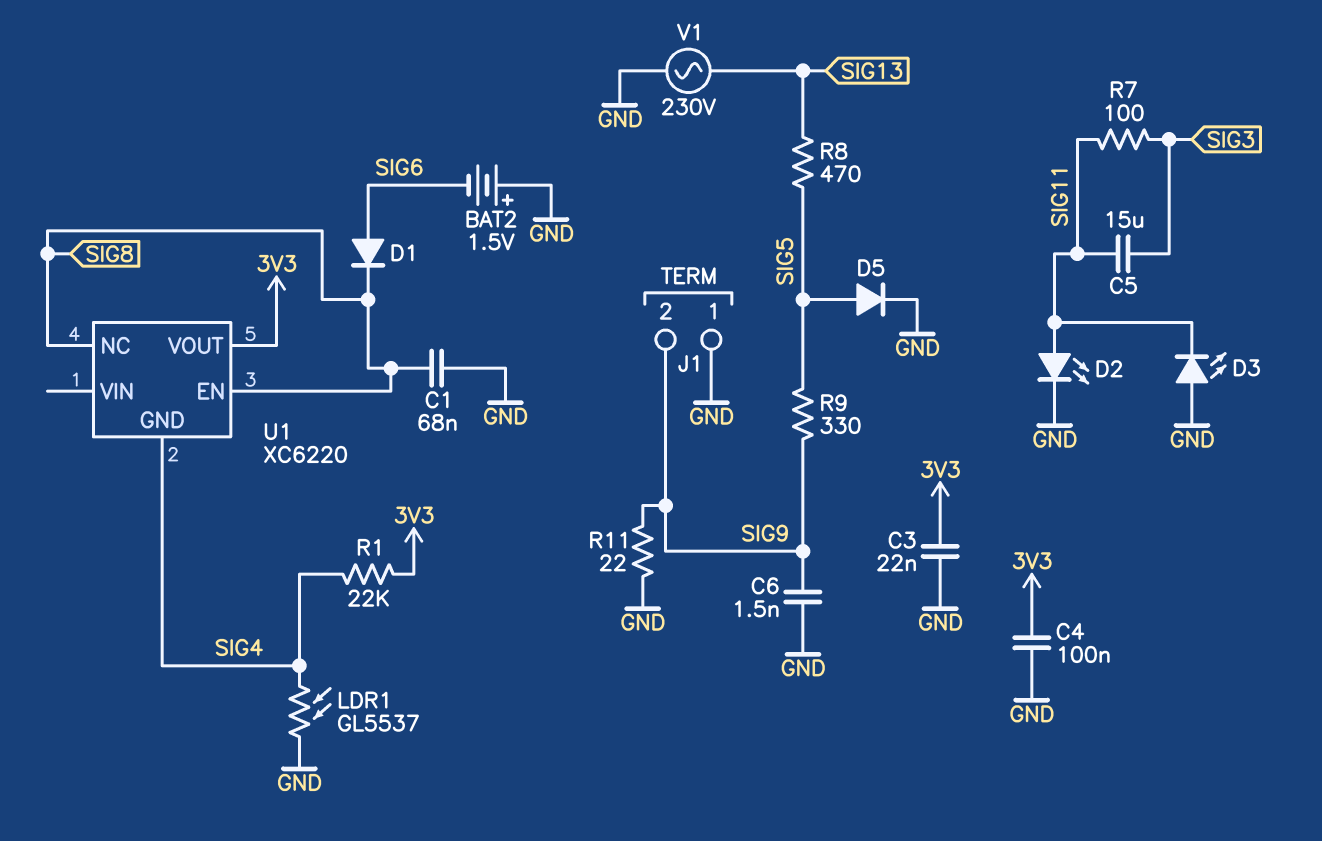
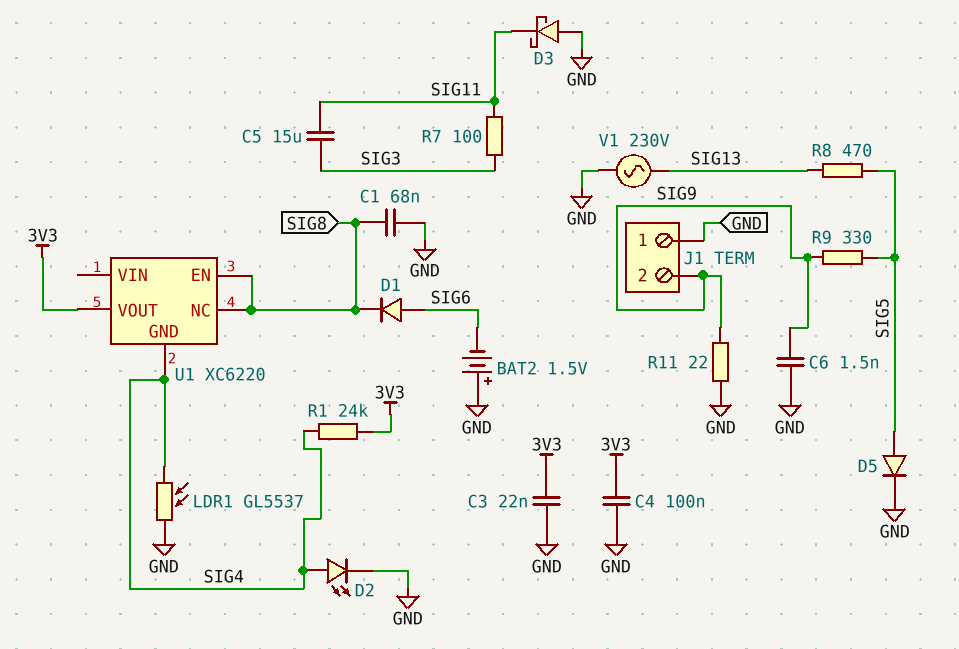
D2: LED (A SIG11, K GND) -> LED (A SIG4, K GND)
D3: LED (A GND, K SIG11) -> schottky (A GND, K SIG11)
R1: 22k (3V3, SIG4) -> 24k (3V3, SIG4)

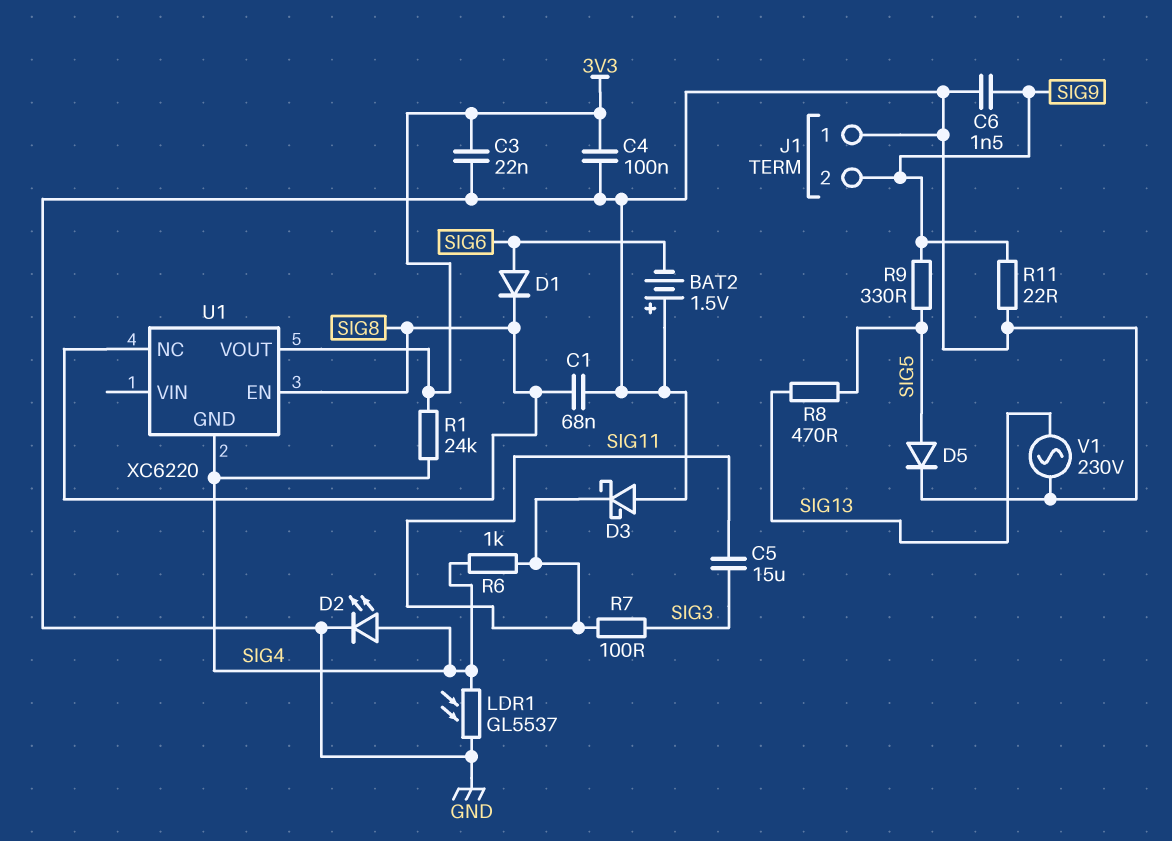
R6: none -> 1k (SIG4, SIG11)

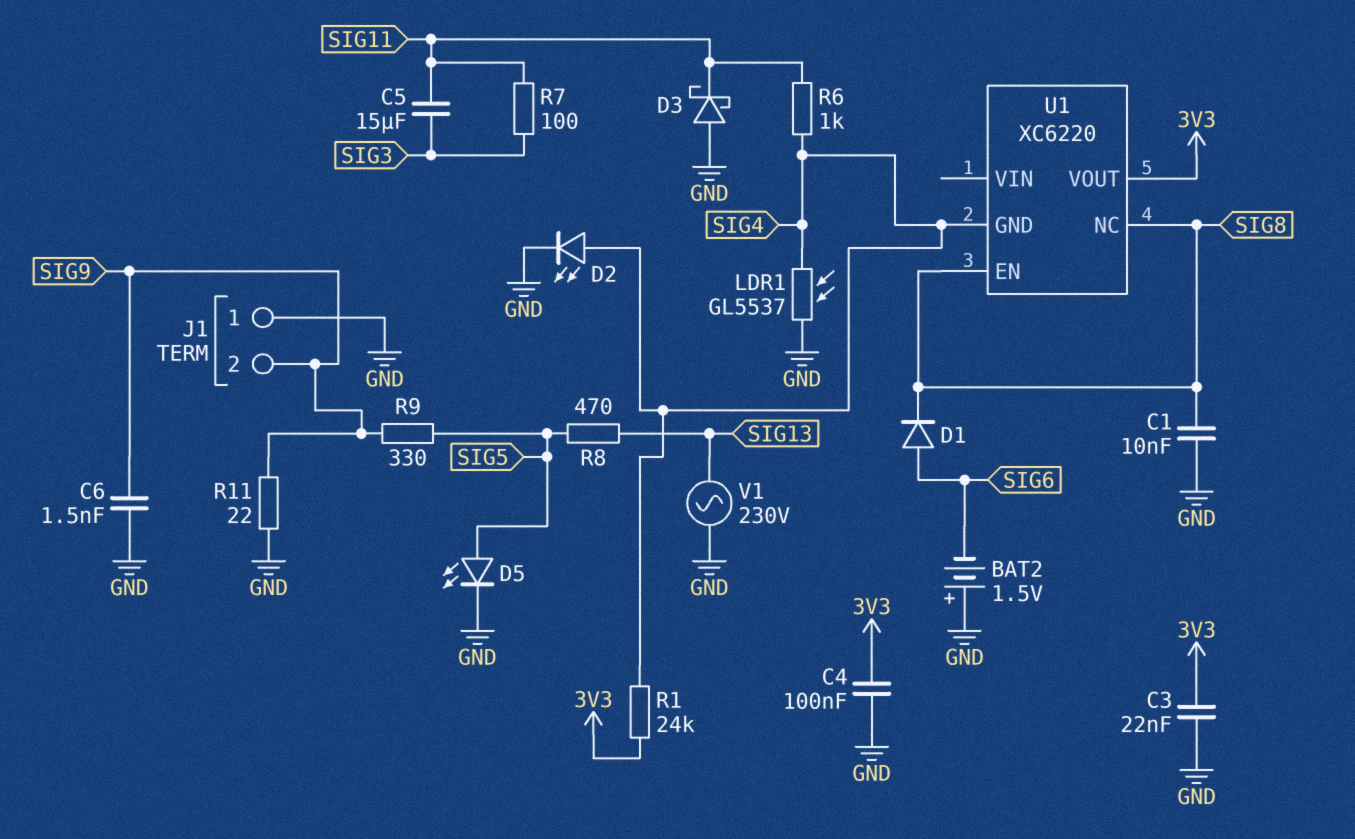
C1: 68nF (GND, SIG8) -> 10nF (GND, SIG8)
D5: diode (A SIG5, K GND) -> LED (A SIG5, K GND)

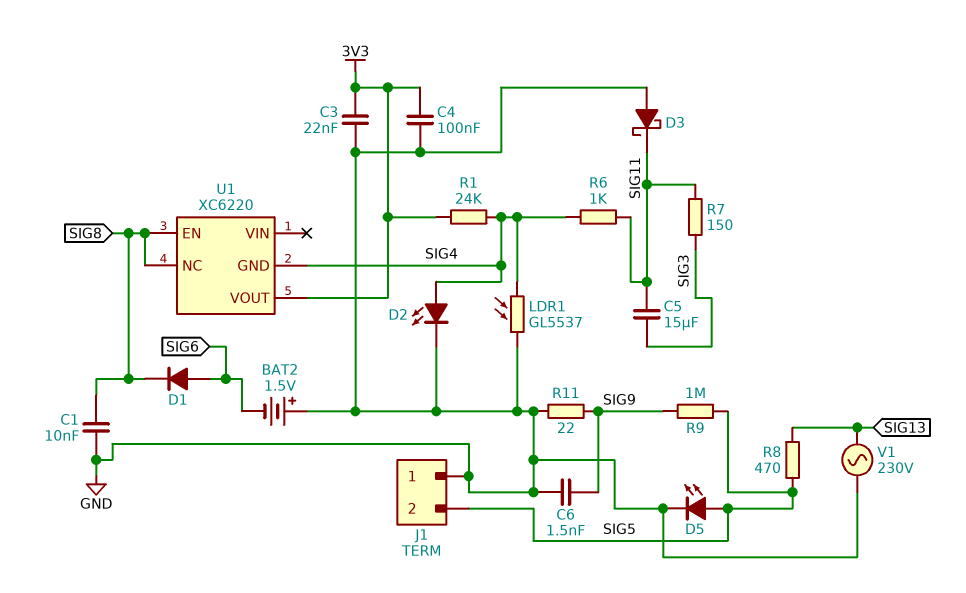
J1 pin 2: SIG9 -> SIG5
R7: 100 (SIG3, SIG11) -> 150 (SIG3, SIG11)
R9: 330 (SIG5, SIG9) -> 1M (SIG5, SIG9)

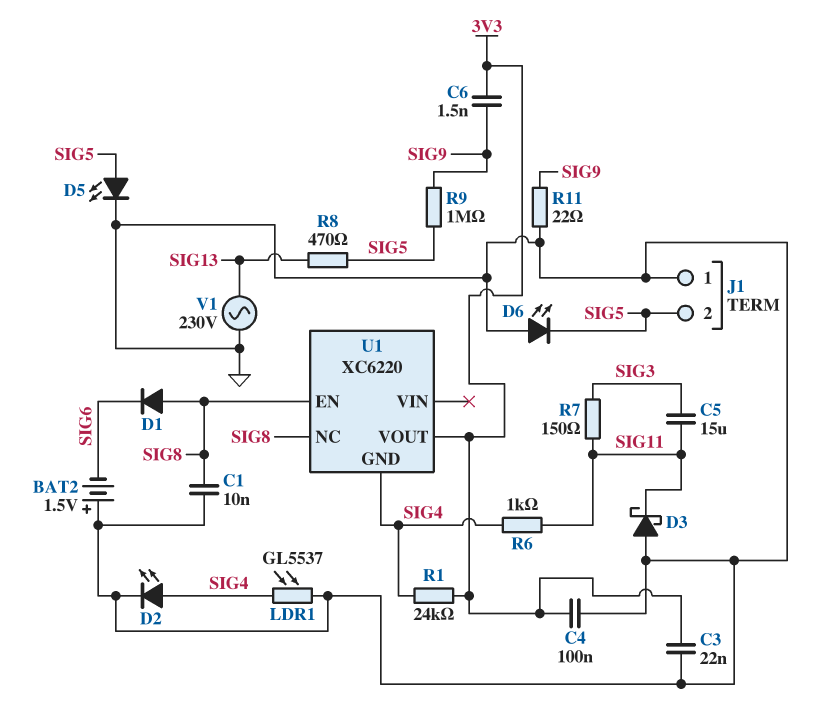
C6: 1.5nF (GND, SIG9) -> 1.5nF (3V3, SIG9)
D1: diode (A SIG6, K SIG8) -> diode (A SIG8, K SIG6)
D6: none -> LED (A GND, K SIG5)

